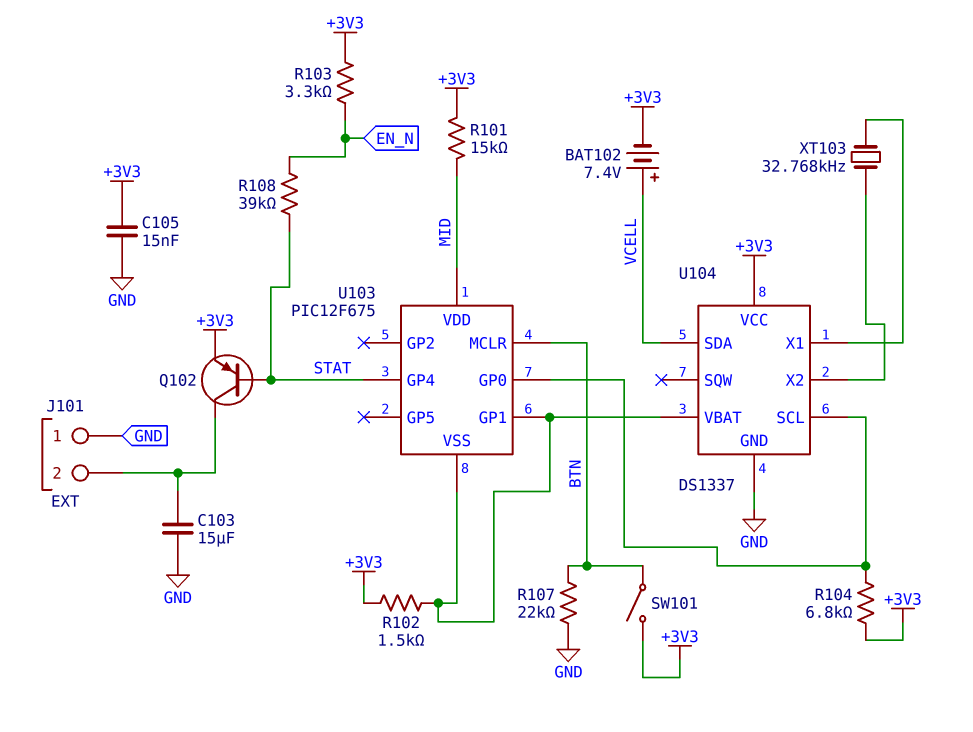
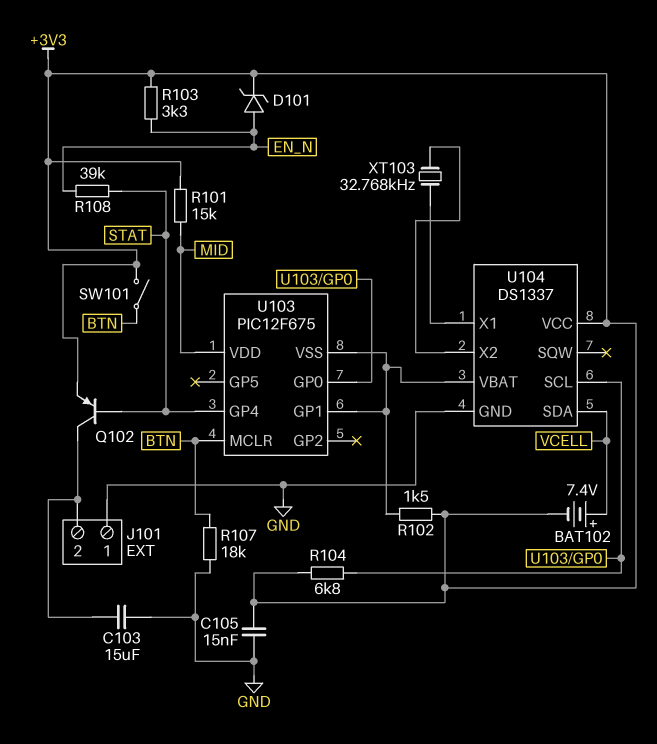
D101: none -> zener (A EN_N, K +3V3)
R107: 22k (BTN, GND) -> 18k (BTN, GND)

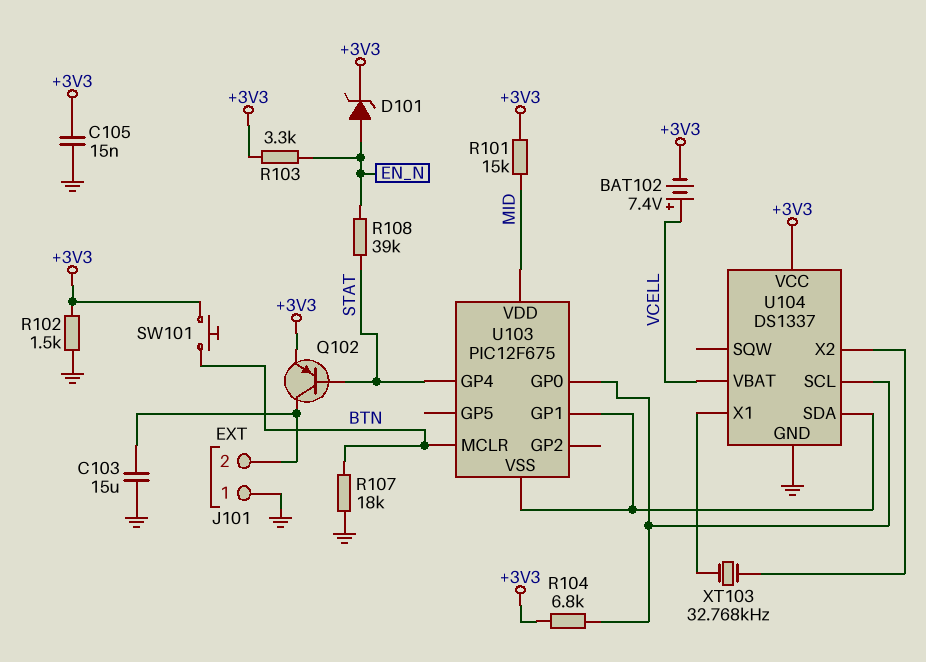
R102: 1.5k (+3V3, U103/GP1) -> 1.5k (+3V3, GND)
SW101: switch (+3V3, BTN) -> button (+3V3, BTN)
U104 pin SDA: VCELL -> U103/GP1
U104 pin VBAT: U103/GP1 -> VCELL

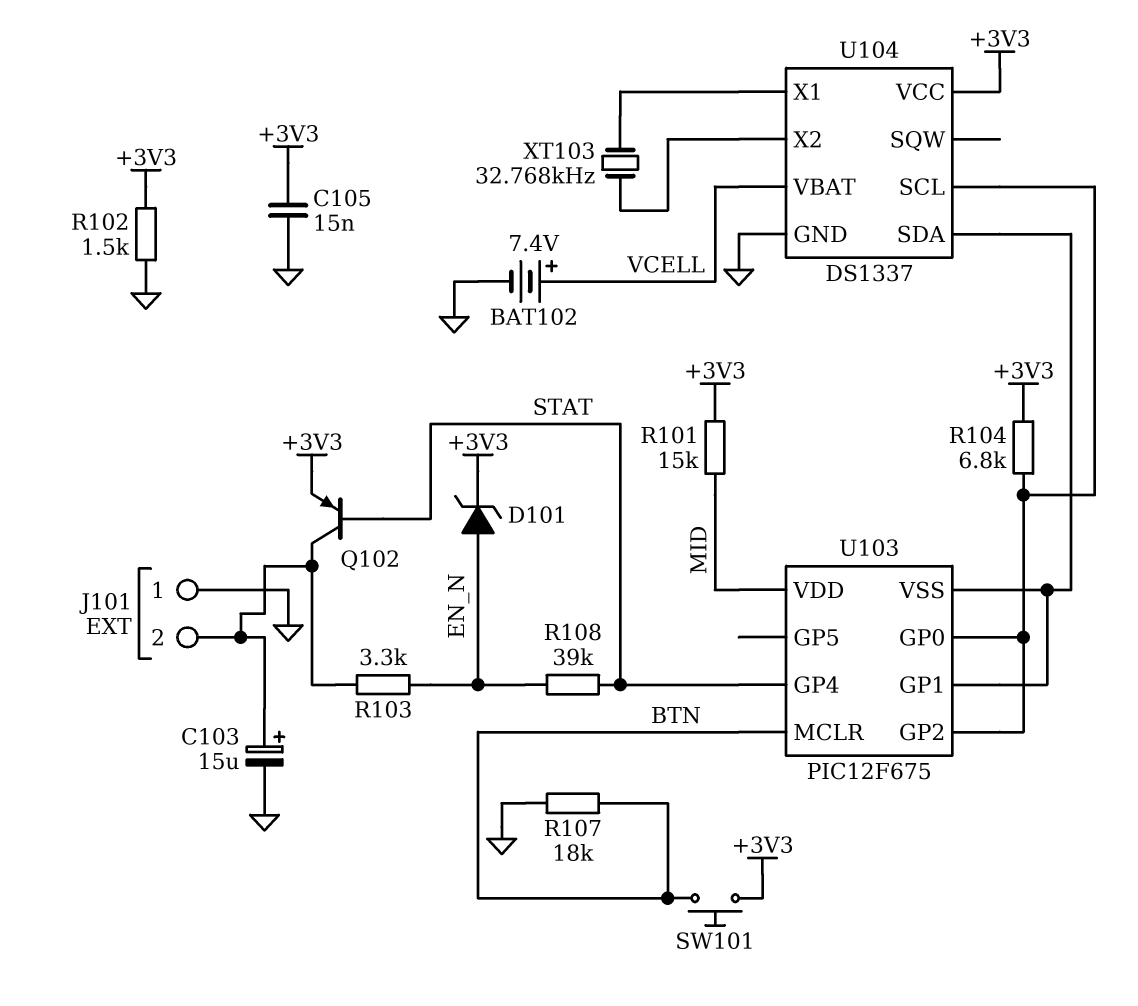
BAT102: 7.4V (plus VCELL, minus +3V3) -> 7.4V (plus VCELL, minus GND)
C103: 15uF (GND, J101/2) -> 15uF (plus J101/2, minus GND)
R103: 3.3k (+3V3, EN_N) -> 3.3k (EN_N, J101/2)
U103 pin GP2: none -> U103/GP0

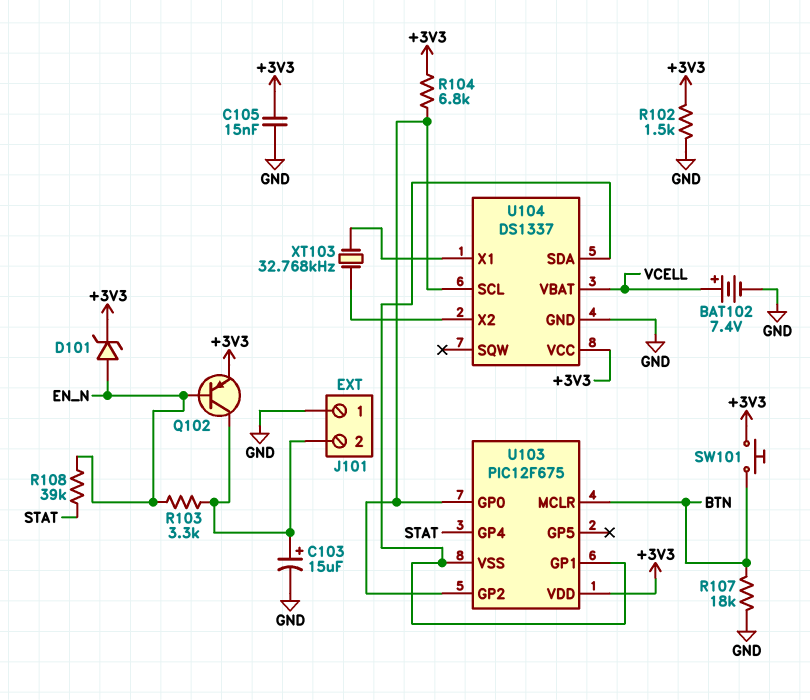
Q102: PNP (B STAT, C J101/2, E +3V3) -> PNP (B EN_N, C J101/2, E +3V3)
R101: 15k (+3V3, MID) -> none
U103 pin VDD: MID -> +3V3

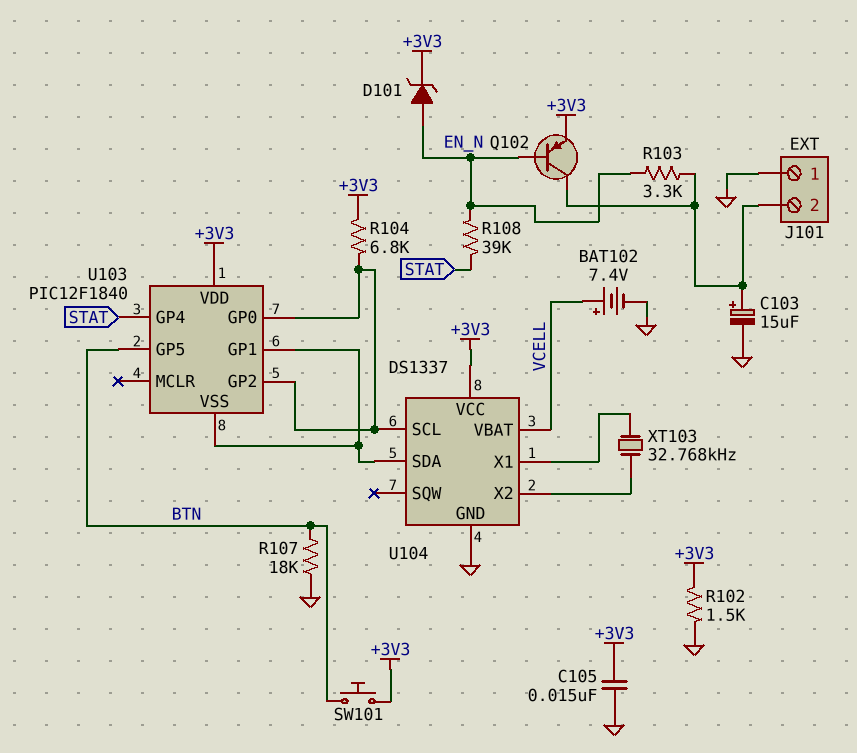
U103: PIC12F675 -> PIC12F1840
U103 pin GP5: none -> BTN
U103 pin MCLR: BTN -> none

